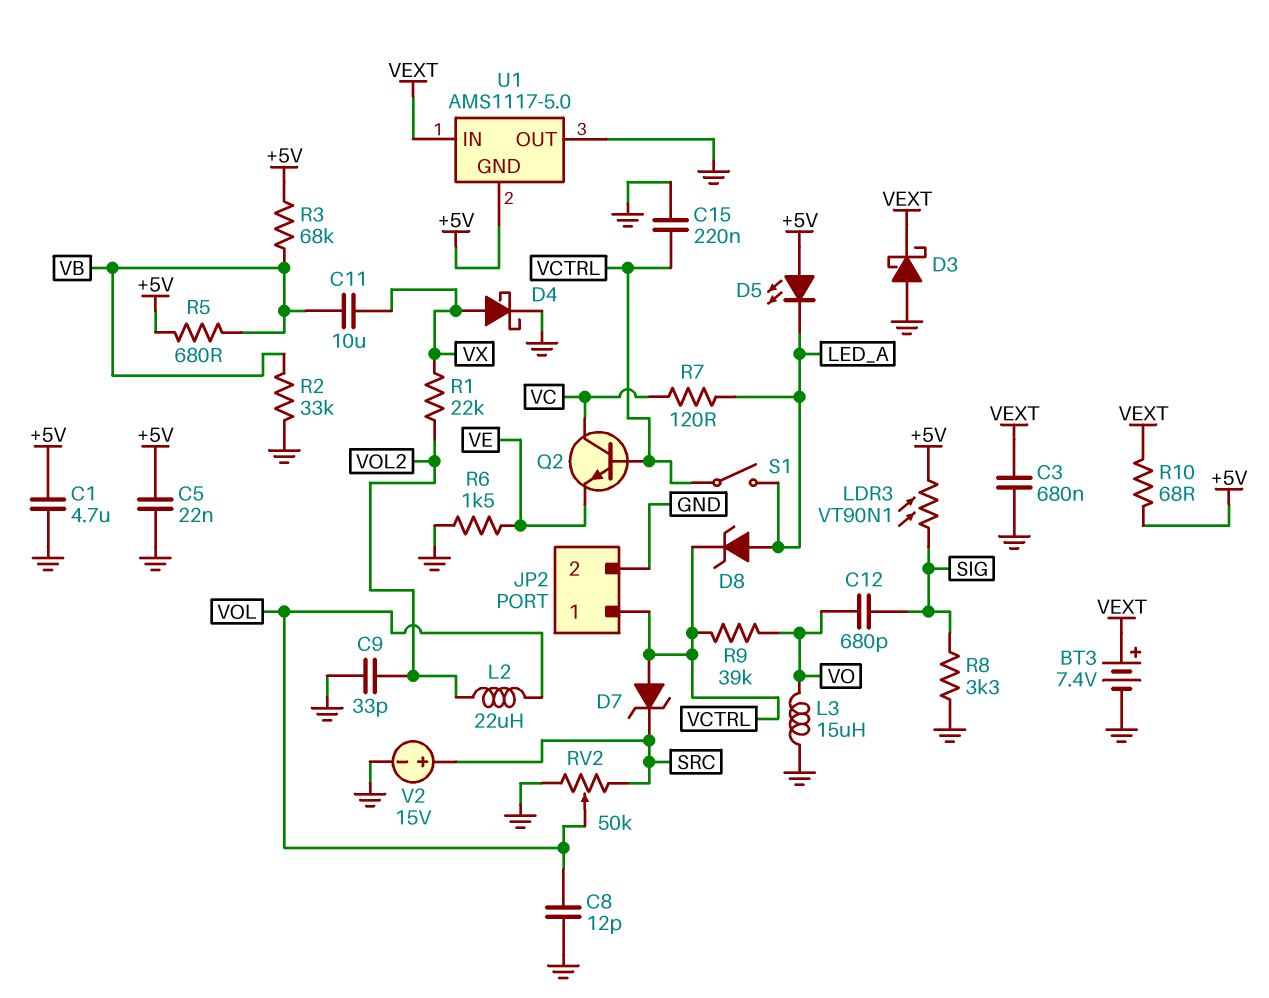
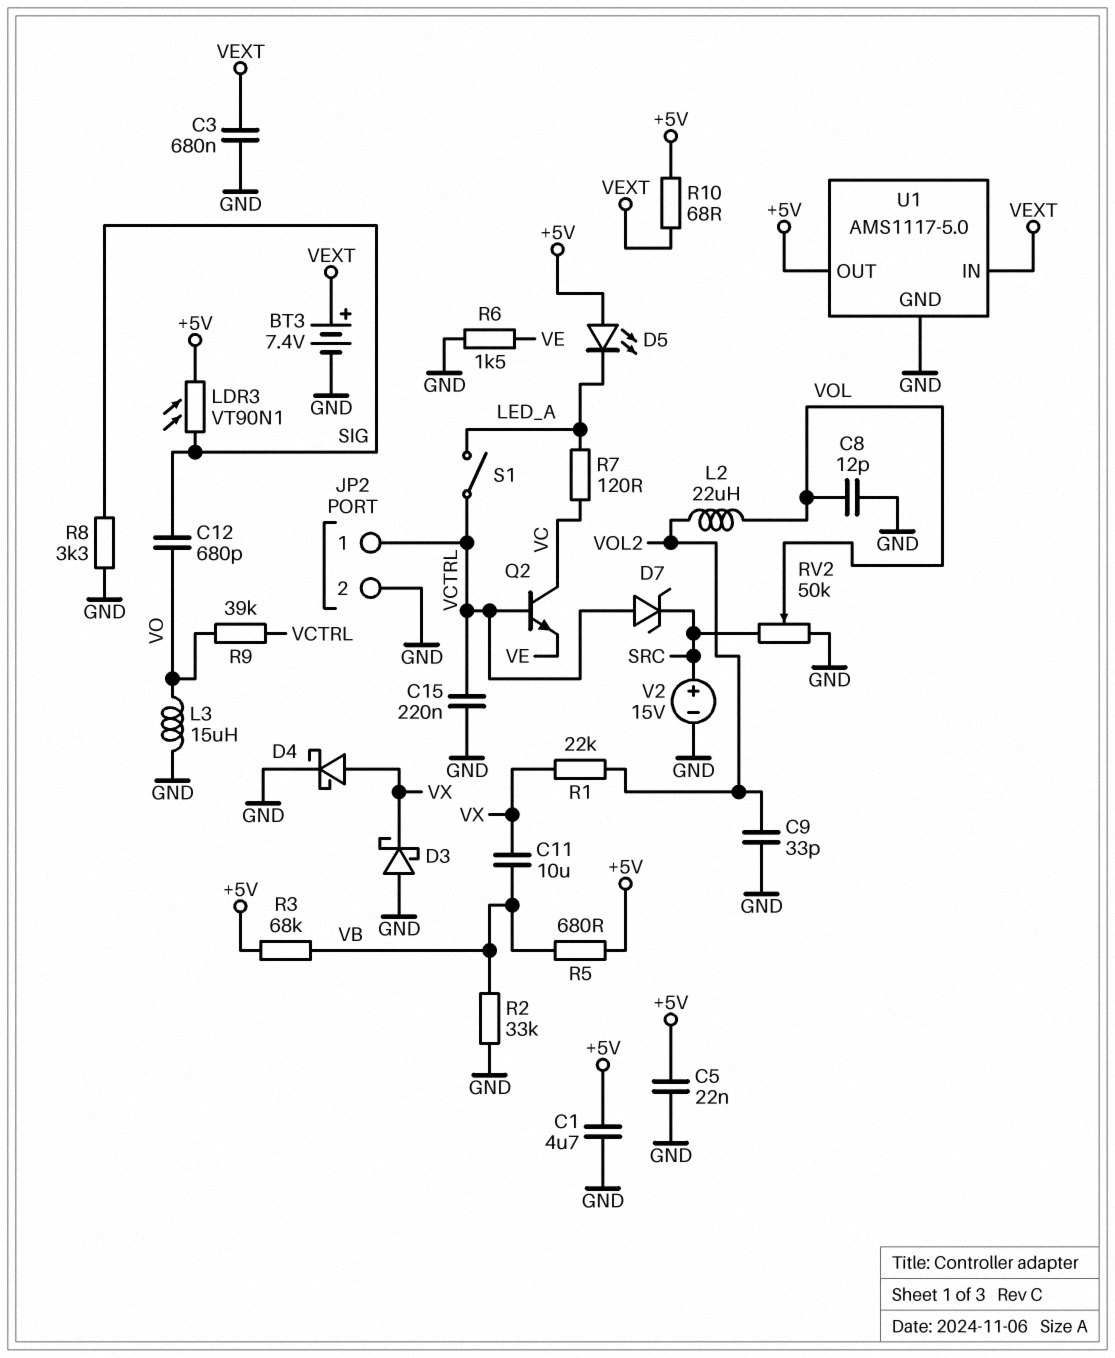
D3: schottky (A GND, K VEXT) -> schottky (A GND, K VX)
D8: zener (A LED_A, K VCTRL) -> none
U1 pin GND: +5V -> GND
U1 pin OUT: GND -> +5V

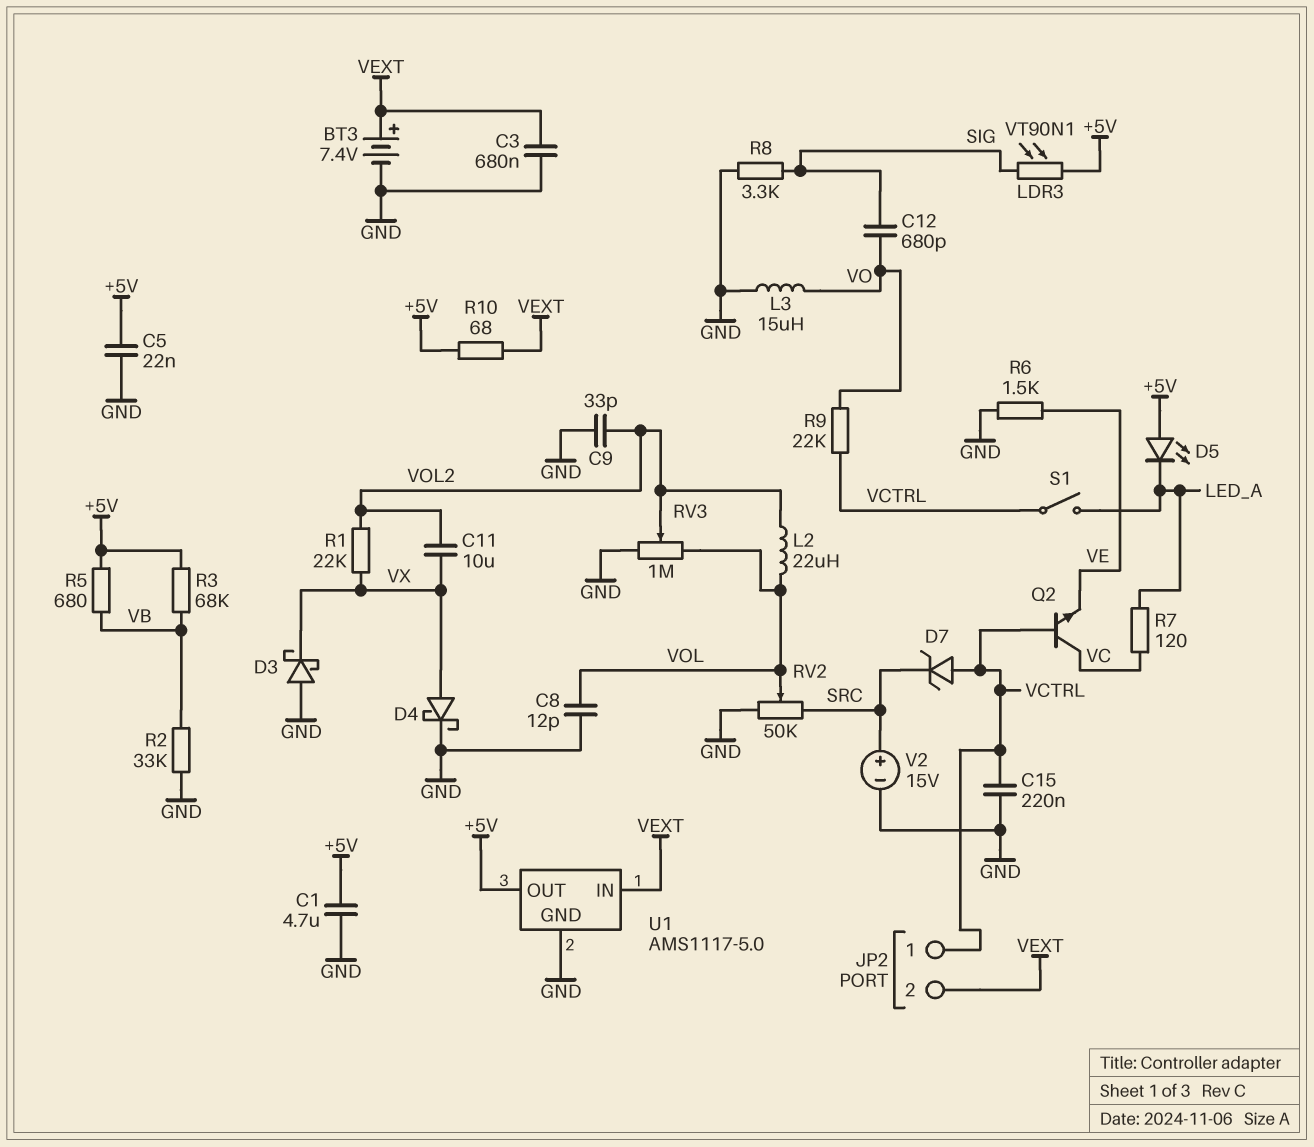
C11: 10uF (VB, VX) -> 10uF (VOL2, VX)
JP2 pin 2: GND -> VEXT
R9: 39k (VCTRL, VO) -> 22k (VCTRL, VO)
RV3: none -> 1M (GND, VOL, wiper VOL2)

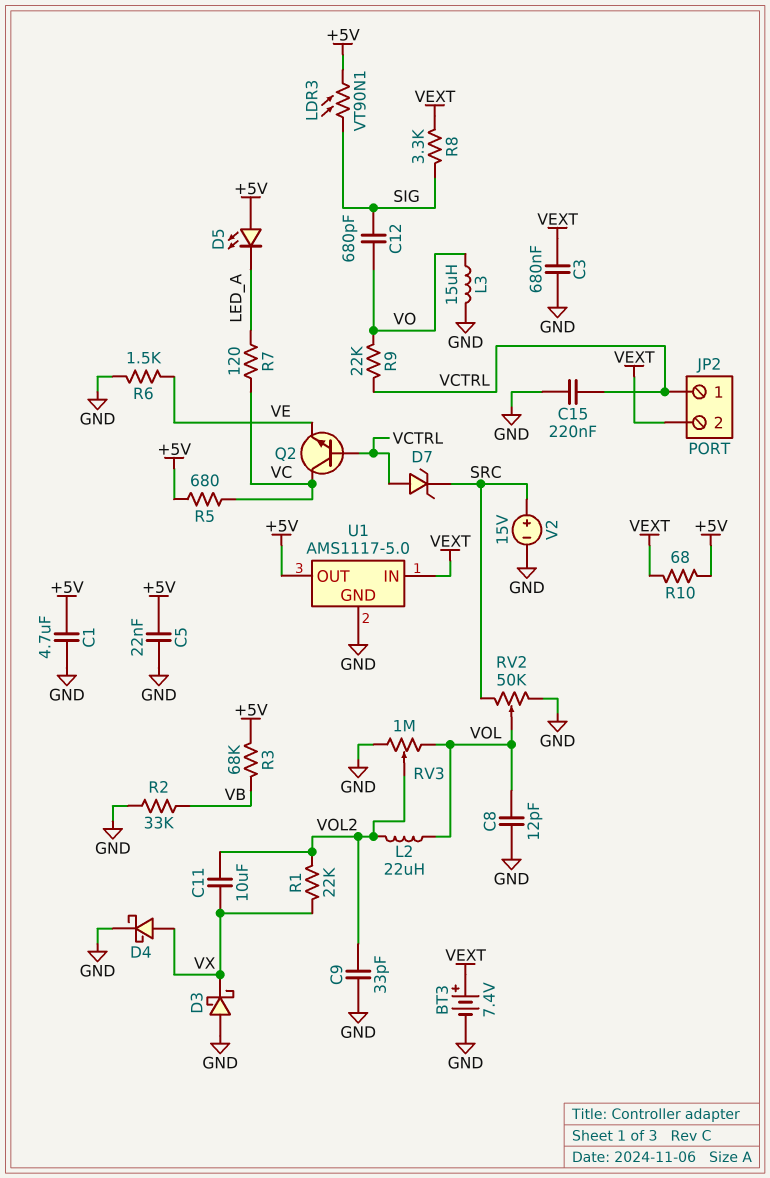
R5: 680 (+5V, VB) -> 680 (+5V, VC)
R8: 3.3k (GND, SIG) -> 3.3k (SIG, VEXT)
S1: switch (LED_A, VCTRL) -> none

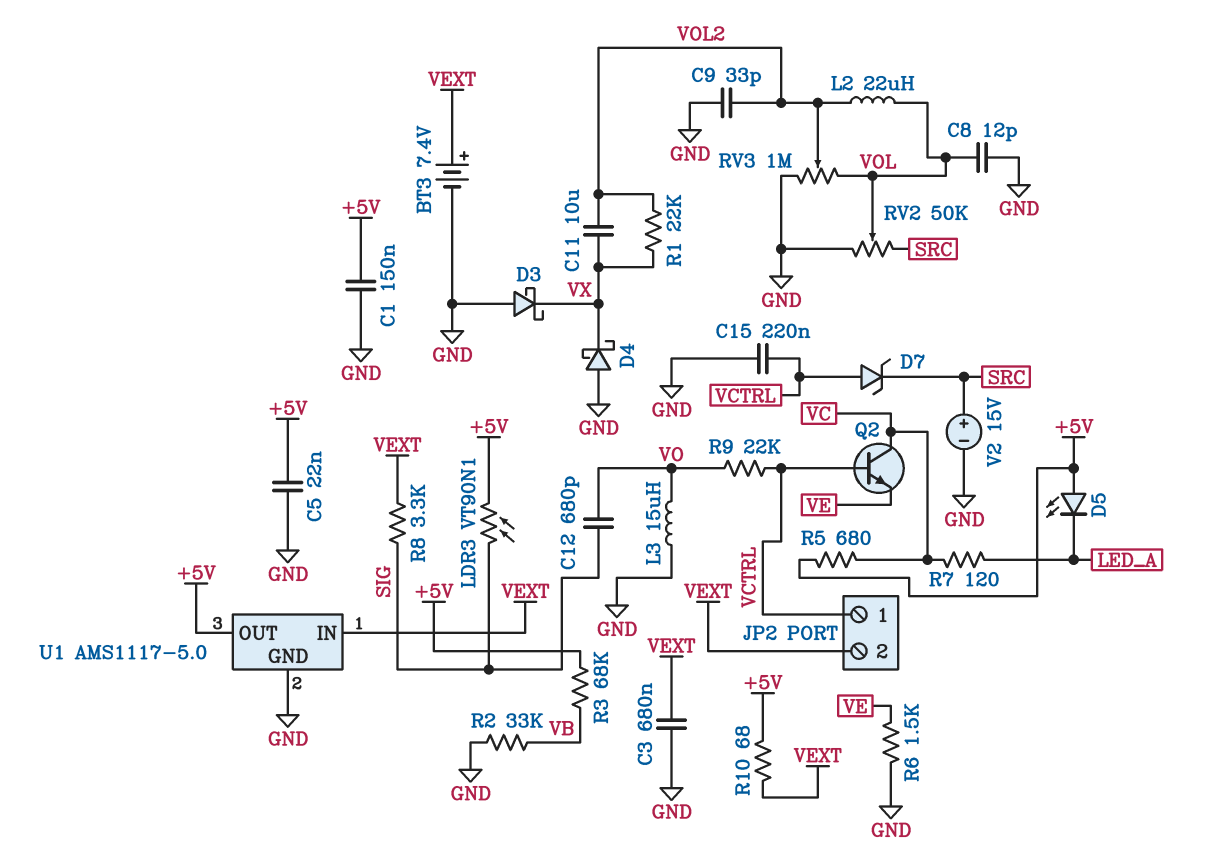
C1: 4.7uF (+5V, GND) -> 150nF (+5V, GND)
D4: schottky (A VX, K GND) -> schottky (A GND, K VX)

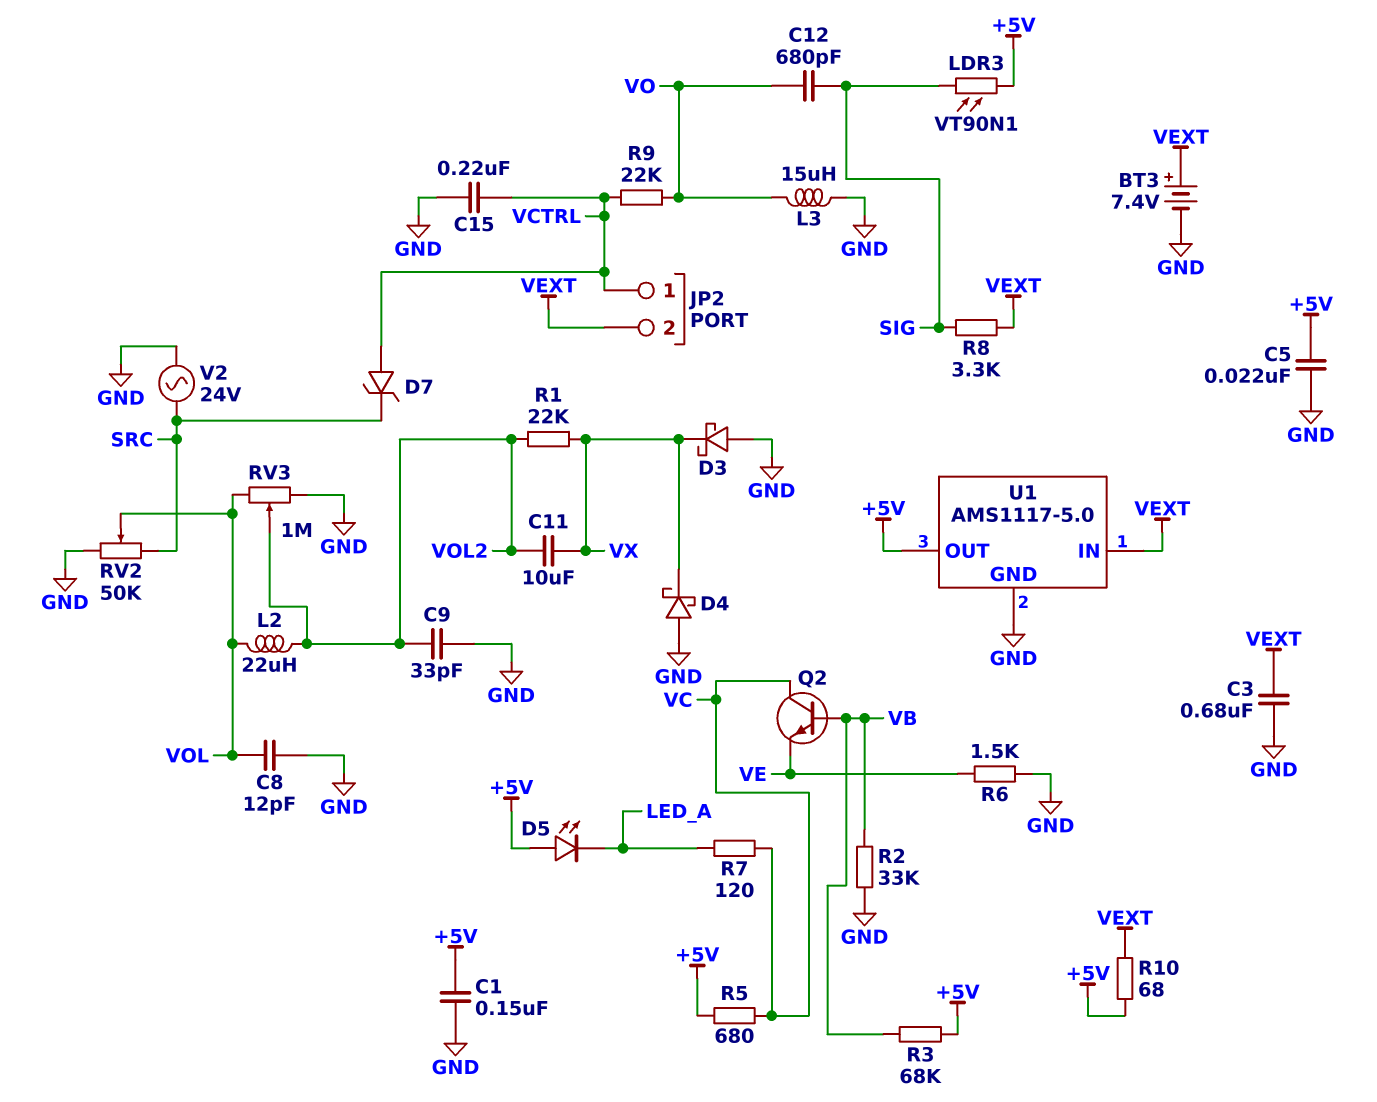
Q2: NPN (B VCTRL, C VC, E VE) -> NPN (B VB, C VC, E VE)
V2: 15V (plus SRC, minus GND) -> AC 24V (GND, SRC)

